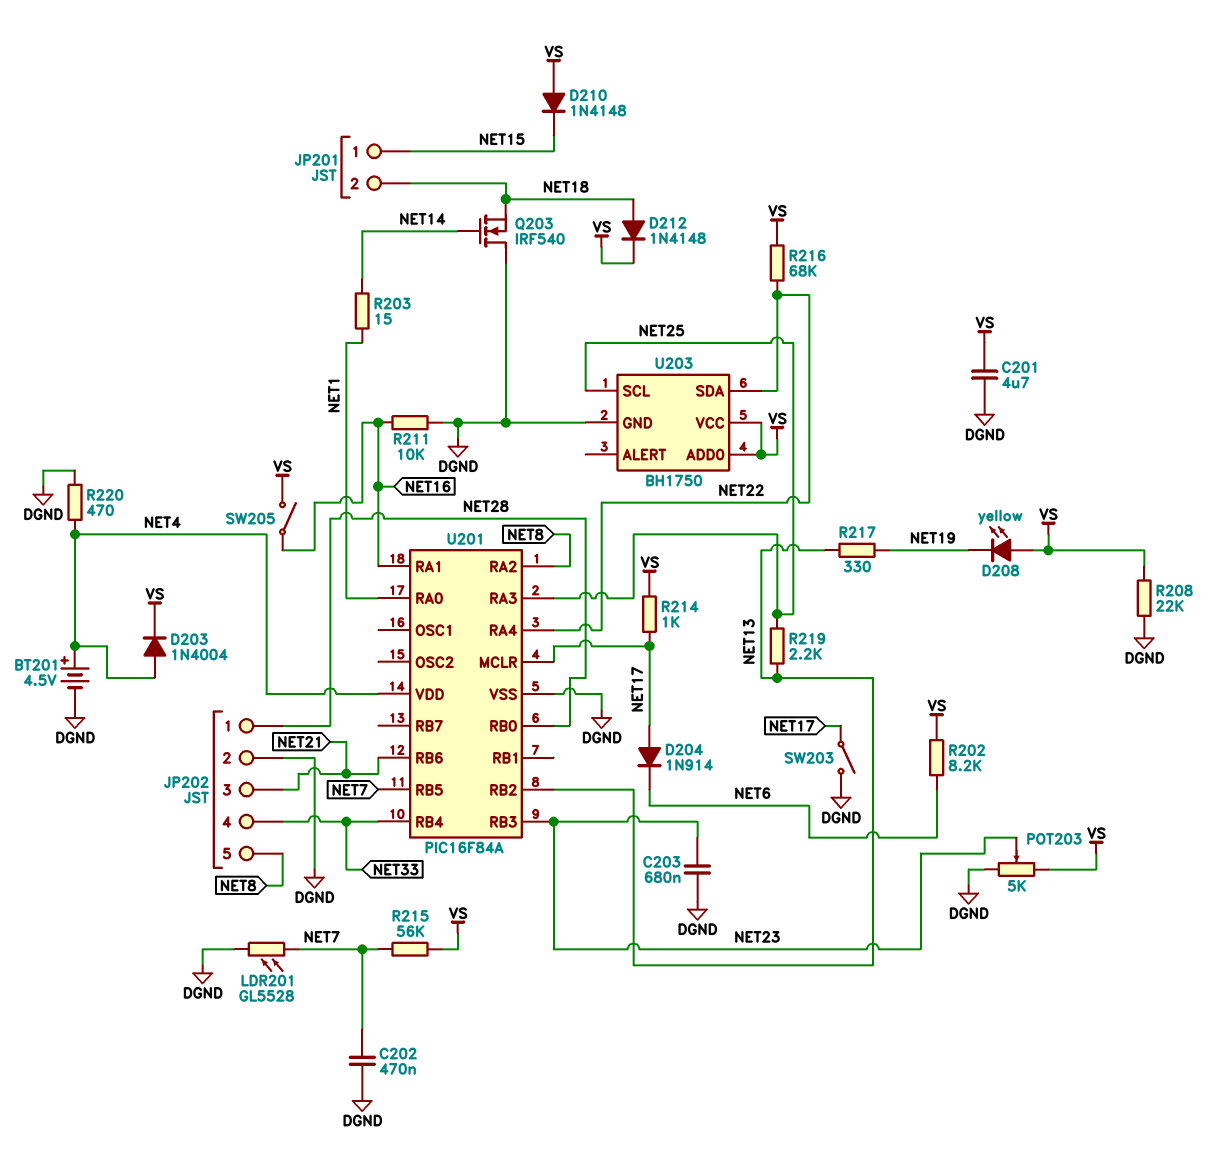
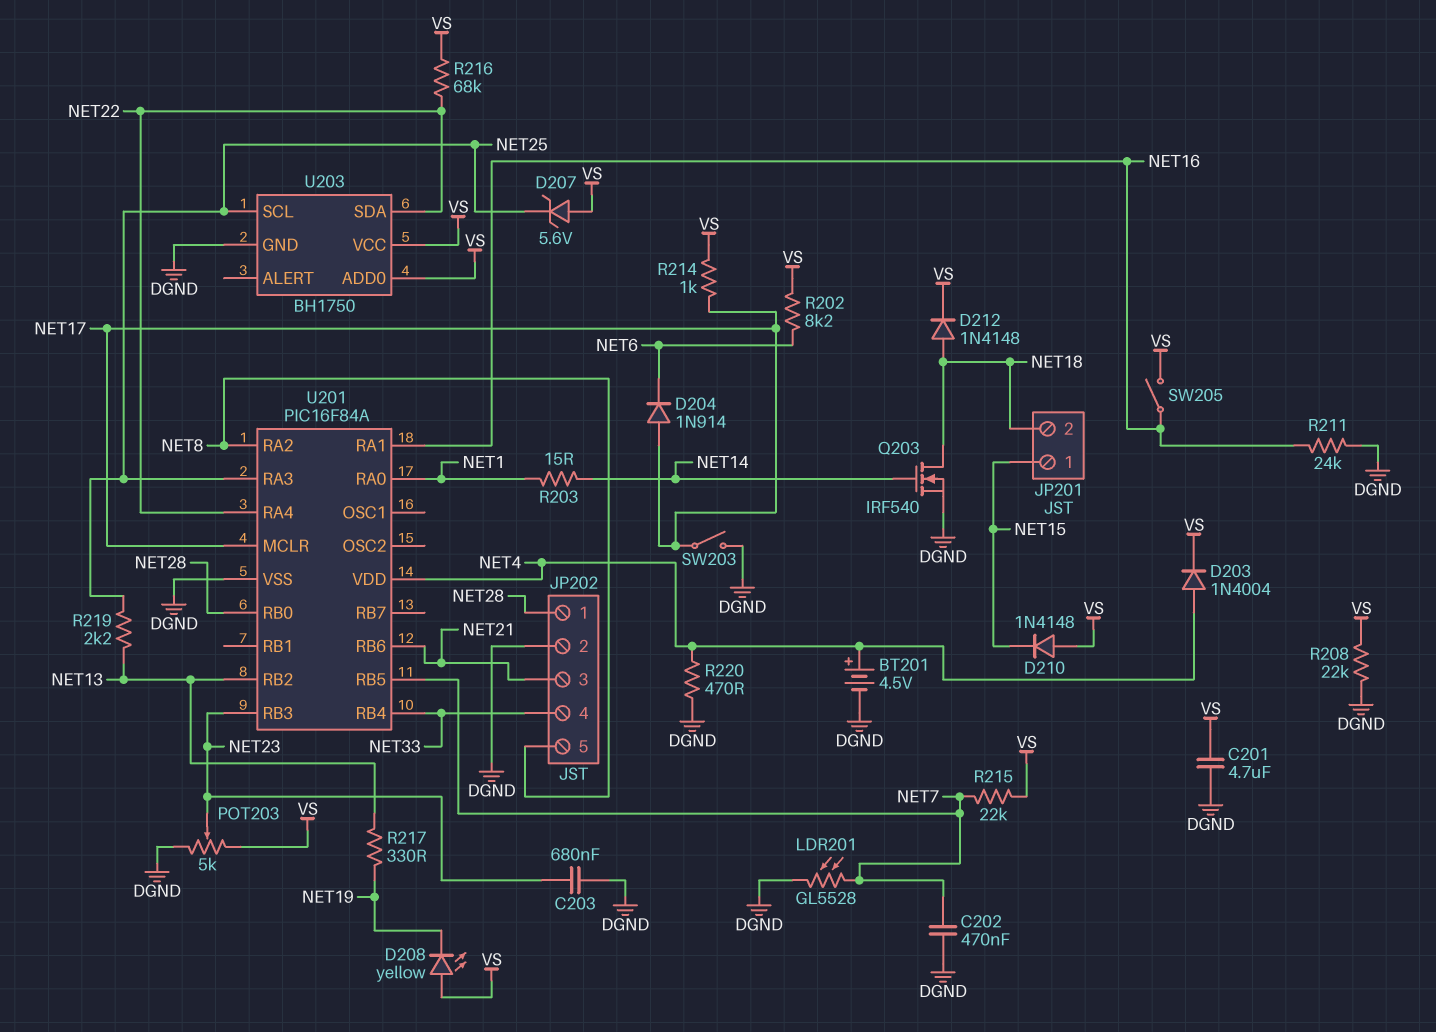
D207: none -> zener 5.6V (A VS, K NET25)
Q203: NMOS IRF540 (G NET14, D DGND, S NET18) -> NMOS IRF540 (G NET14, D NET18, S DGND)
R211: 10k (DGND, NET16) -> 24k (DGND, NET16)
R215: 56k (NET7, VS) -> 22k (NET7, VS)

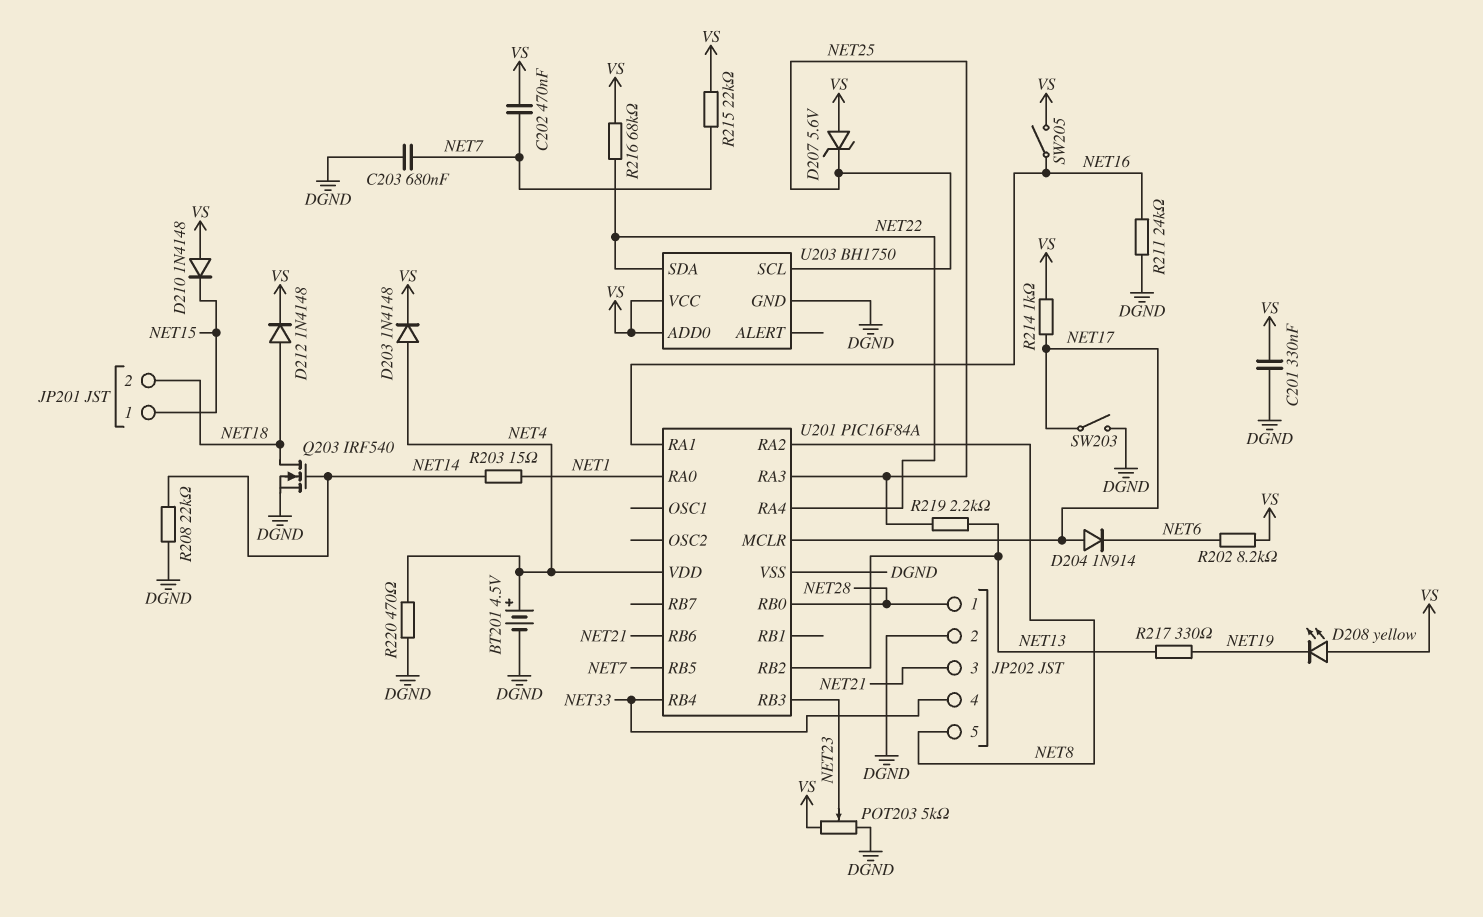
C201: 4.7uF (DGND, VS) -> 330nF (DGND, VS)
C202: 470nF (DGND, NET7) -> 470nF (NET7, VS)
C203: 680nF (DGND, NET23) -> 680nF (DGND, NET7)
D203: diode 1N4004 (A NET4, K VS) -> diode 1N4148 (A NET4, K VS)
LDR201: GL5528 (DGND, NET7) -> none
R208: 22k (DGND, VS) -> 22k (DGND, NET14)

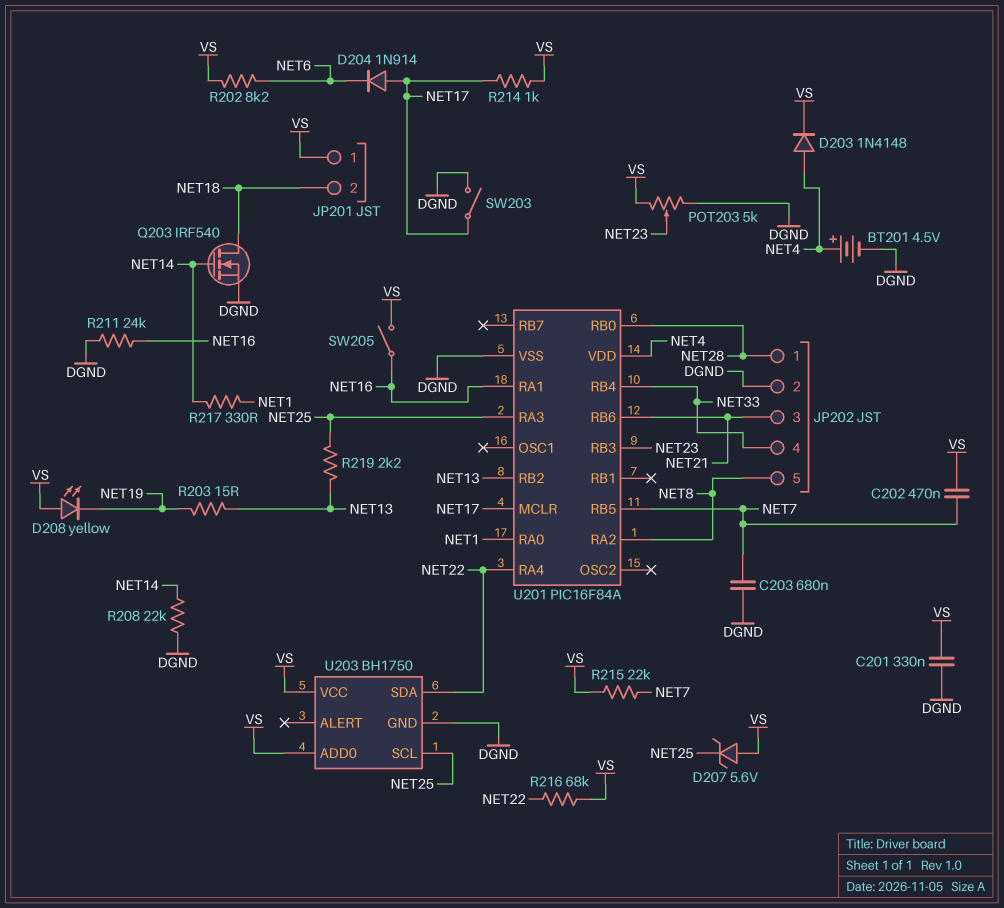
D210: diode 1N4148 (A VS, K NET15) -> none
D212: diode 1N4148 (A NET18, K VS) -> none
JP201 pin 1: NET15 -> VS
R203: 15 (NET1, NET14) -> 15 (NET13, NET19)
R217: 330 (NET13, NET19) -> 330 (NET1, NET14)
R220: 470 (DGND, NET4) -> none

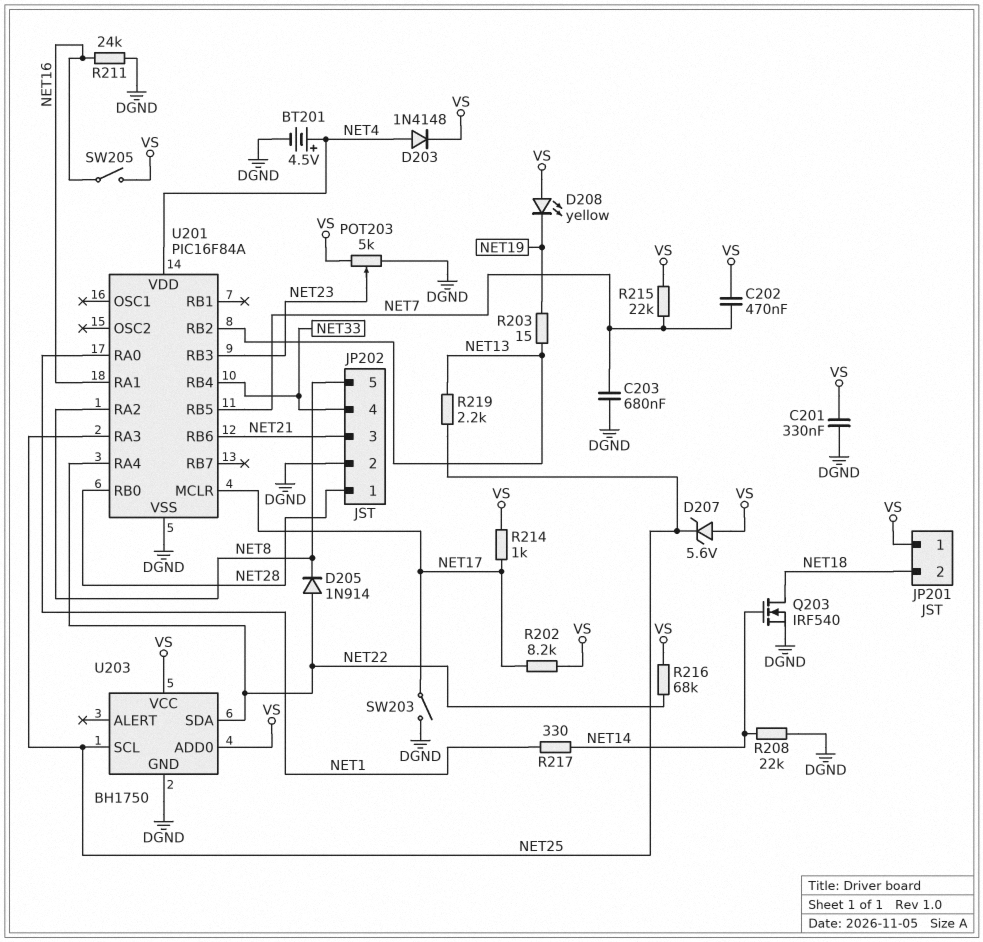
D204: diode 1N914 (A NET17, K NET6) -> none
D205: none -> diode 1N914 (A NET22, K NET8)
R202: 8.2k (NET6, VS) -> 8.2k (NET17, VS)

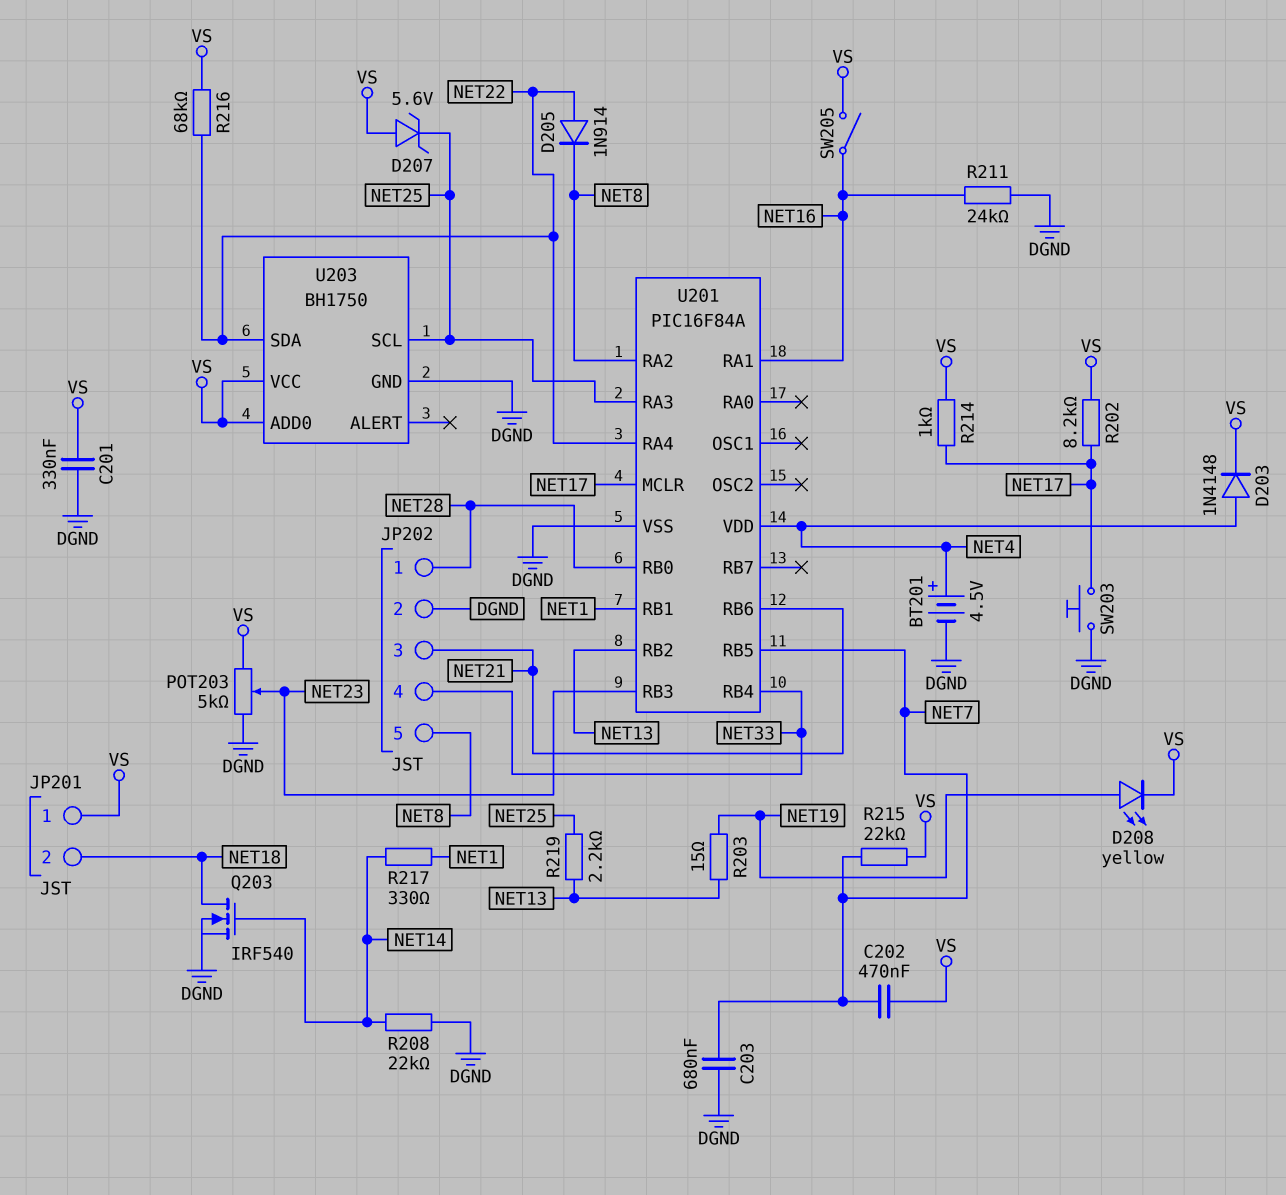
D208: LED yellow (A VS, K NET19) -> LED yellow (A NET19, K VS)
SW203: switch (DGND, NET17) -> button (DGND, NET17)
U201 pin RA0: NET1 -> none
U201 pin RB1: none -> NET1

